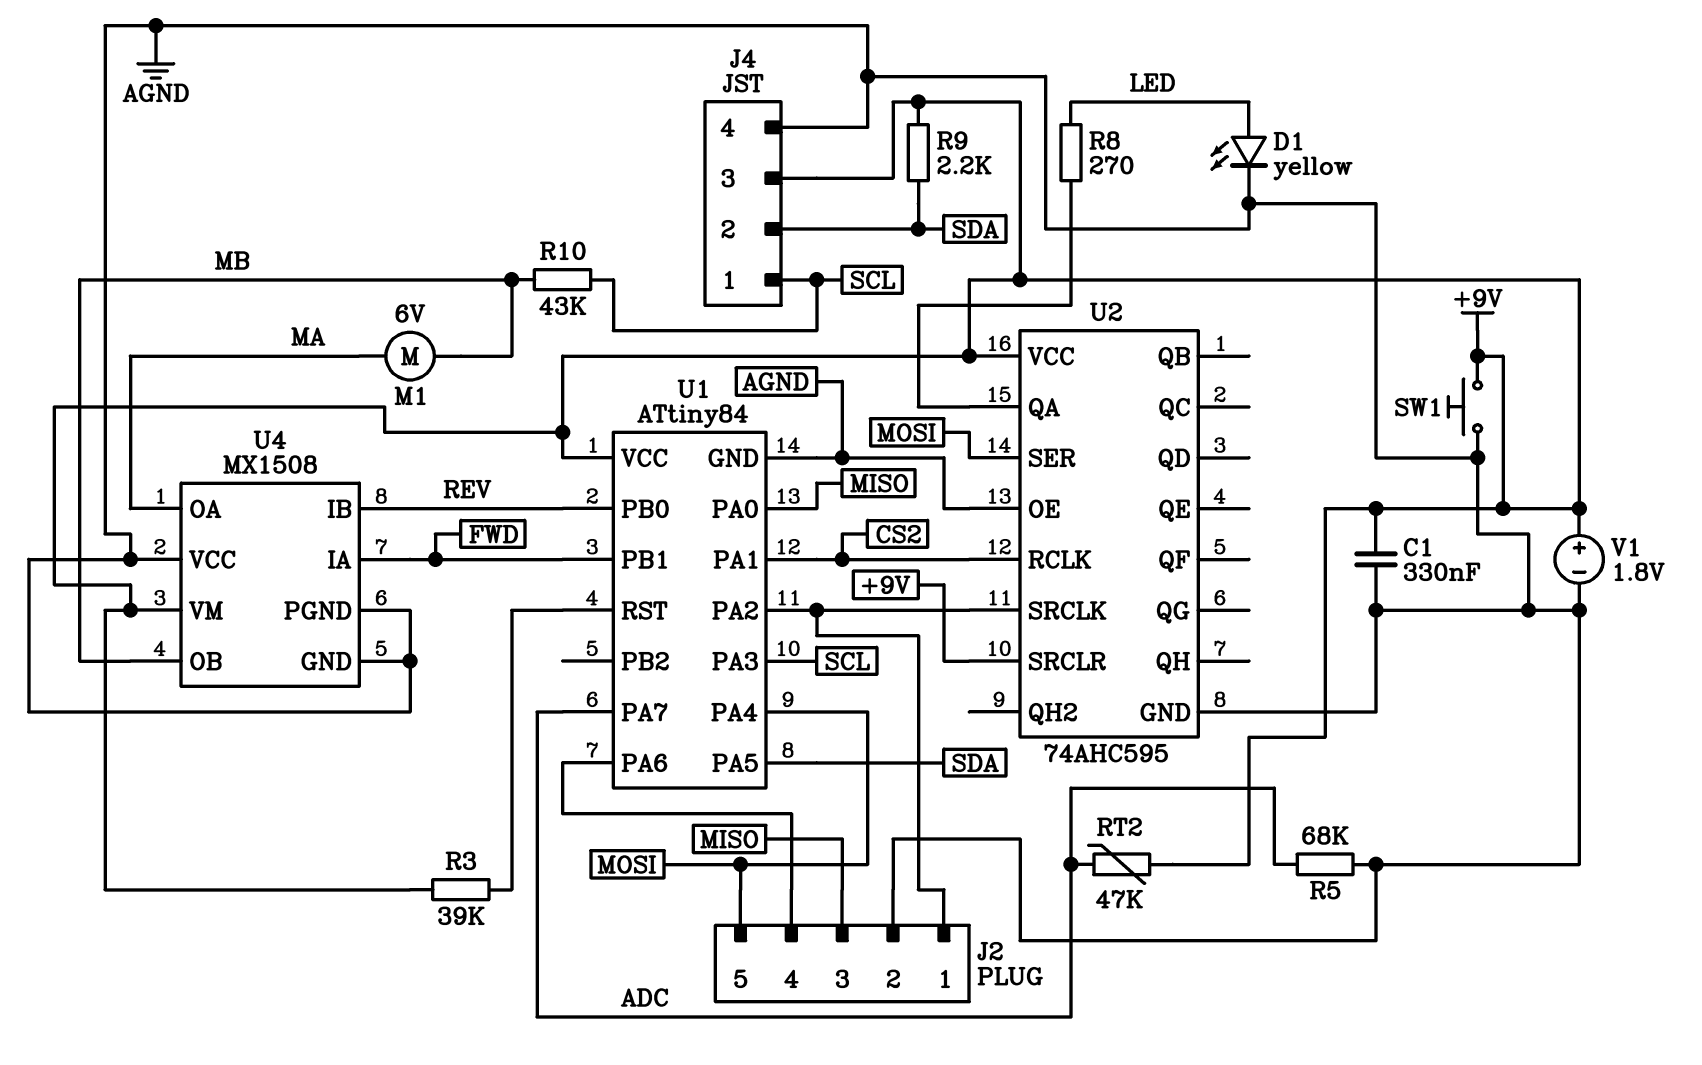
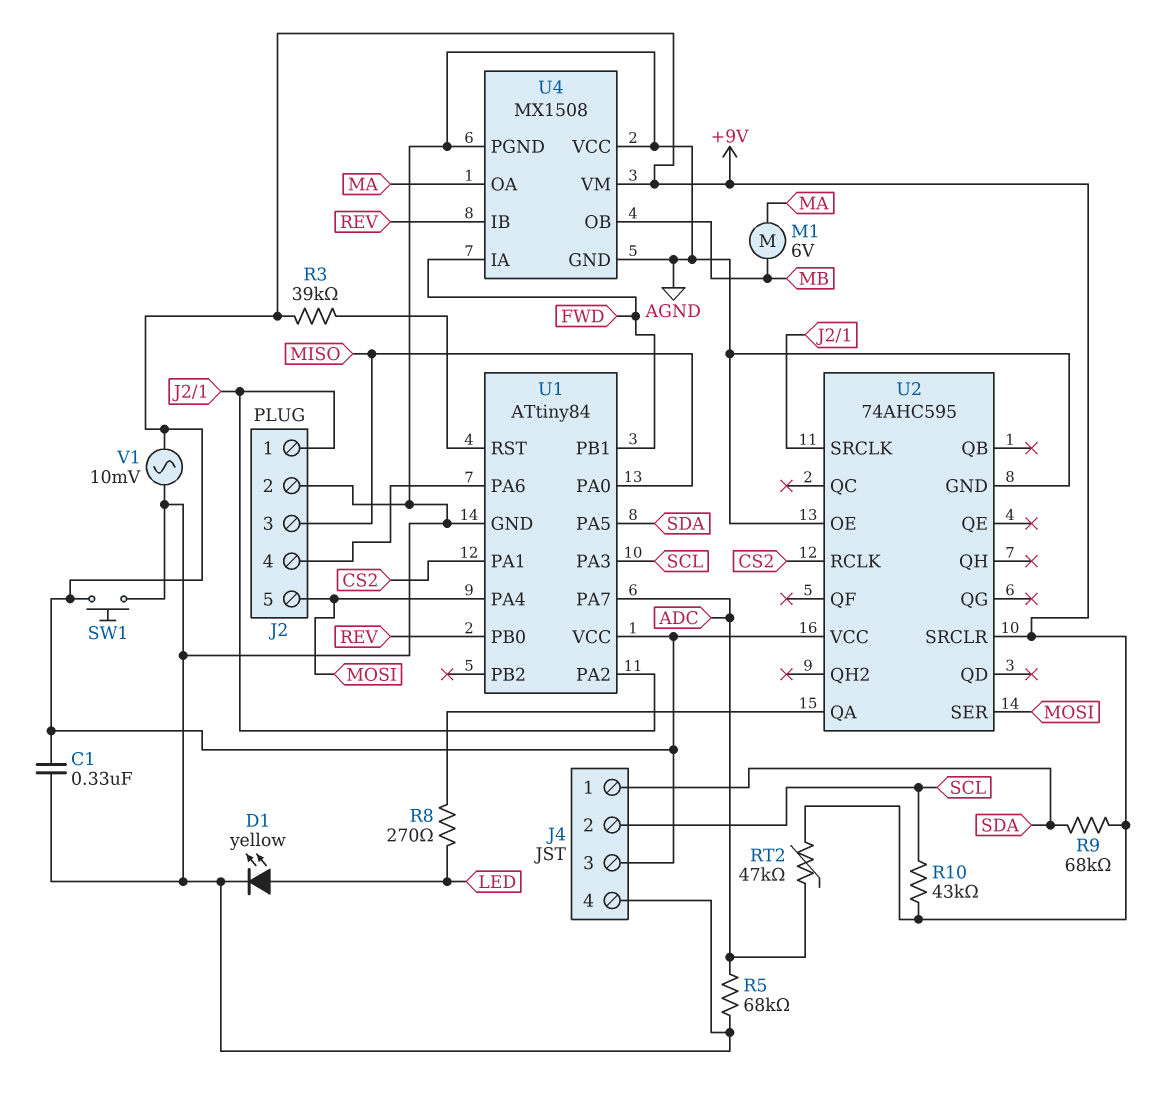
J4 pin 1: SCL -> SDA
J4 pin 2: SDA -> SCL
R9: 2.2k (+9V, SDA) -> 68k (+9V, SDA)
R10: 43k (MB, SCL) -> 43k (+9V, SCL)
V1: 1.8V (plus +9V, minus AGND) -> AC 10mV (+9V, AGND)

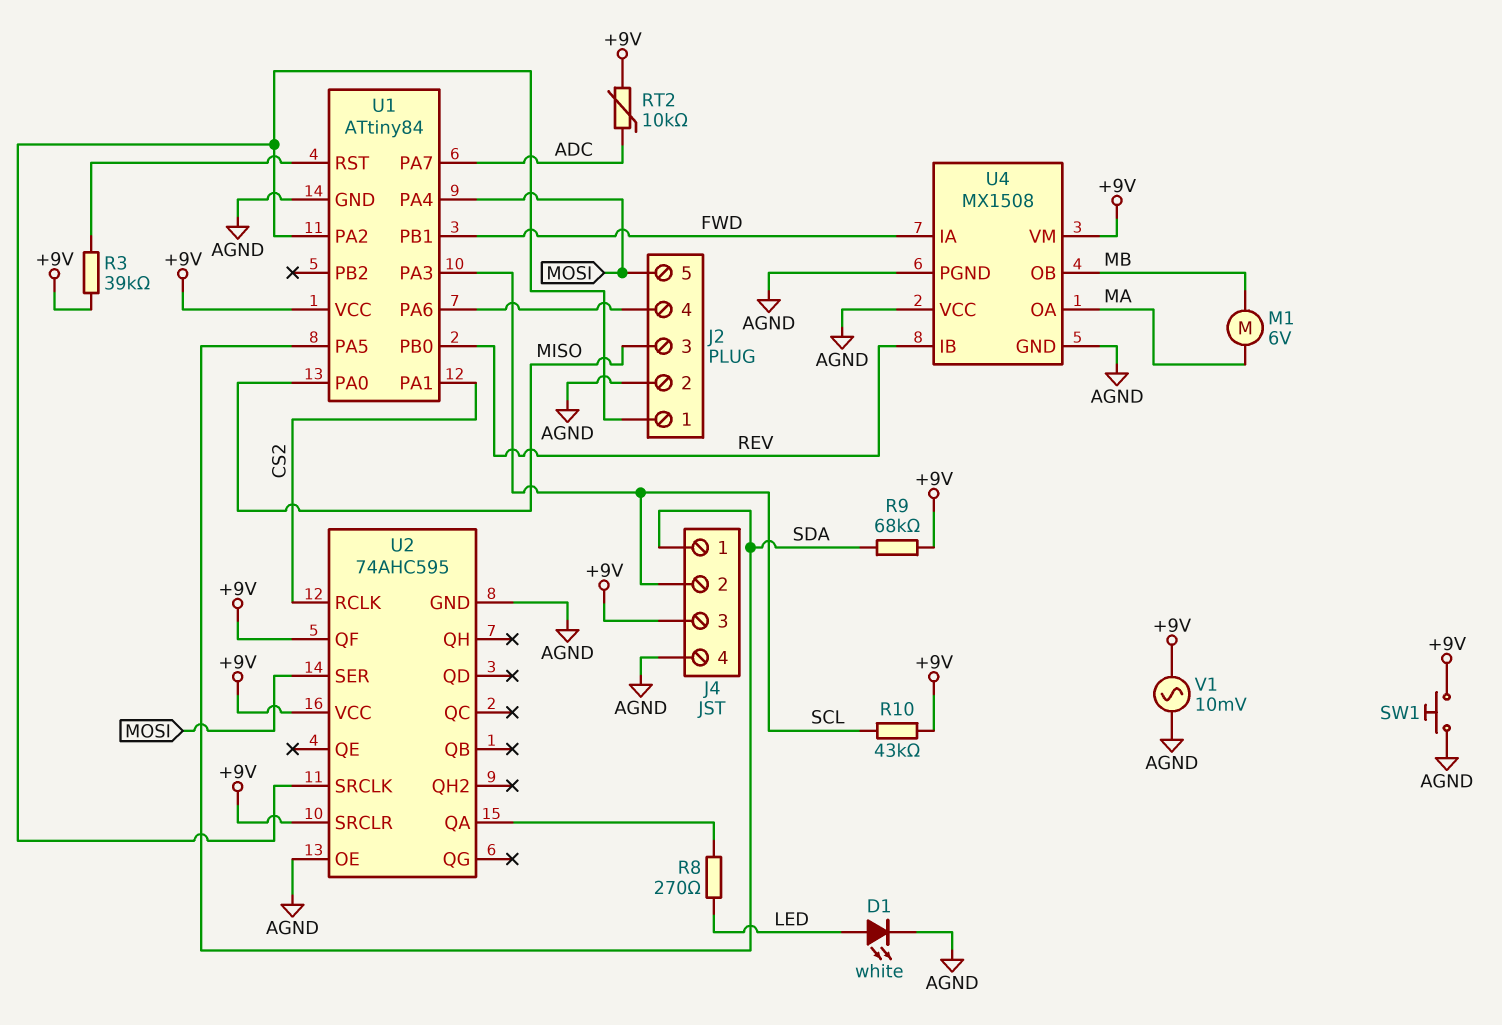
C1: 330nF (+9V, AGND) -> none
D1: LED yellow (A LED, K AGND) -> LED white (A LED, K AGND)
R5: 68k (ADC, AGND) -> none
RT2: 47k (+9V, ADC) -> 10k (+9V, ADC)
U2 pin QF: none -> +9V

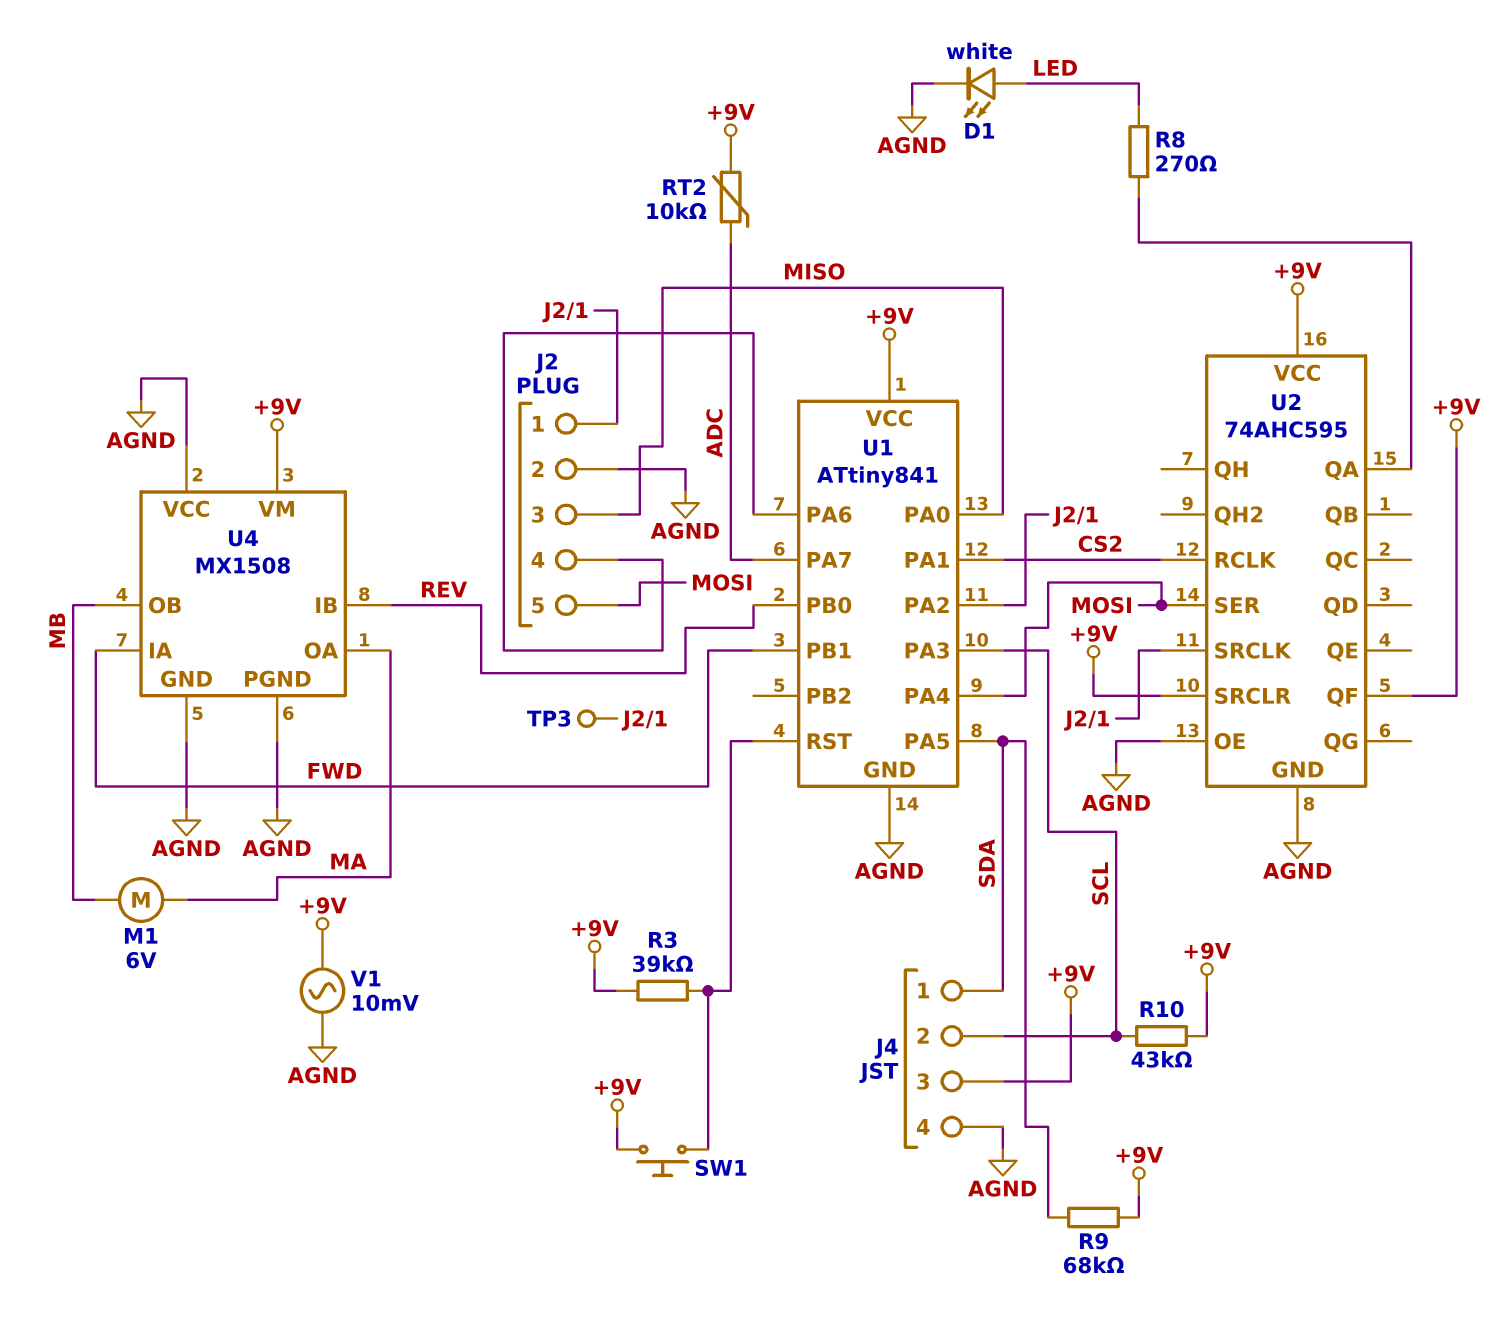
SW1: button (+9V, AGND) -> button (+9V, U1/RST)
TP3: none -> test point (J2/1)
U1: ATtiny84 -> ATtiny841

